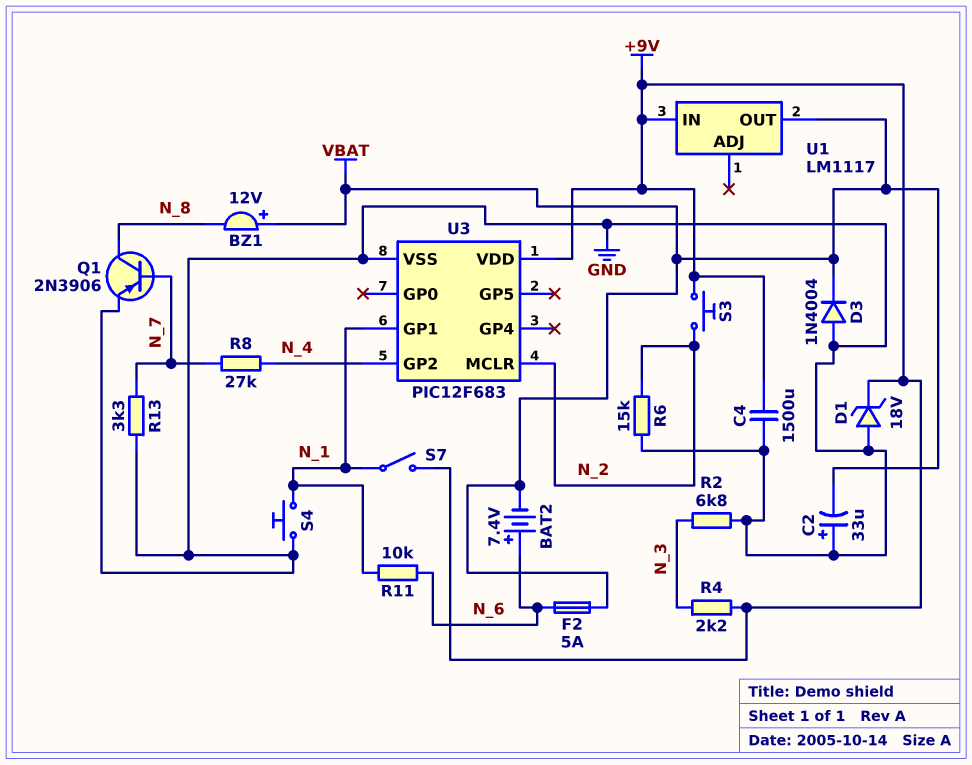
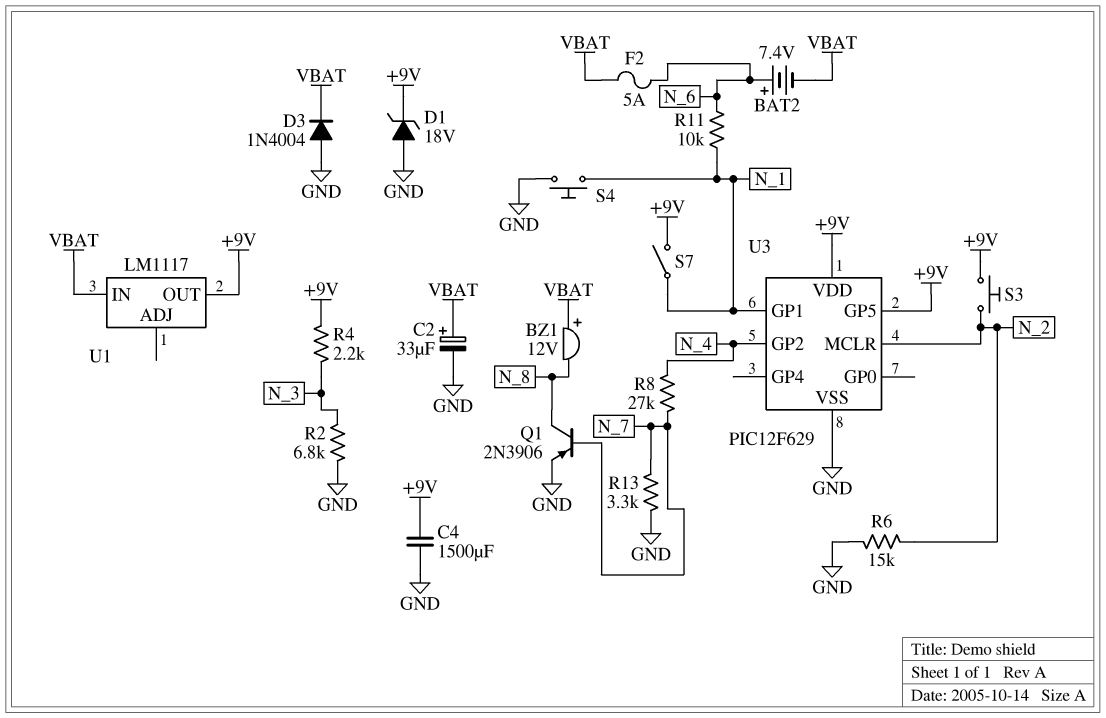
C2: 33uF (plus GND, minus VBAT) -> 33uF (plus VBAT, minus GND)
U1 pin IN: +9V -> VBAT
U1 pin OUT: VBAT -> +9V
U3: PIC12F683 -> PIC12F629
U3 pin GP5: none -> +9V

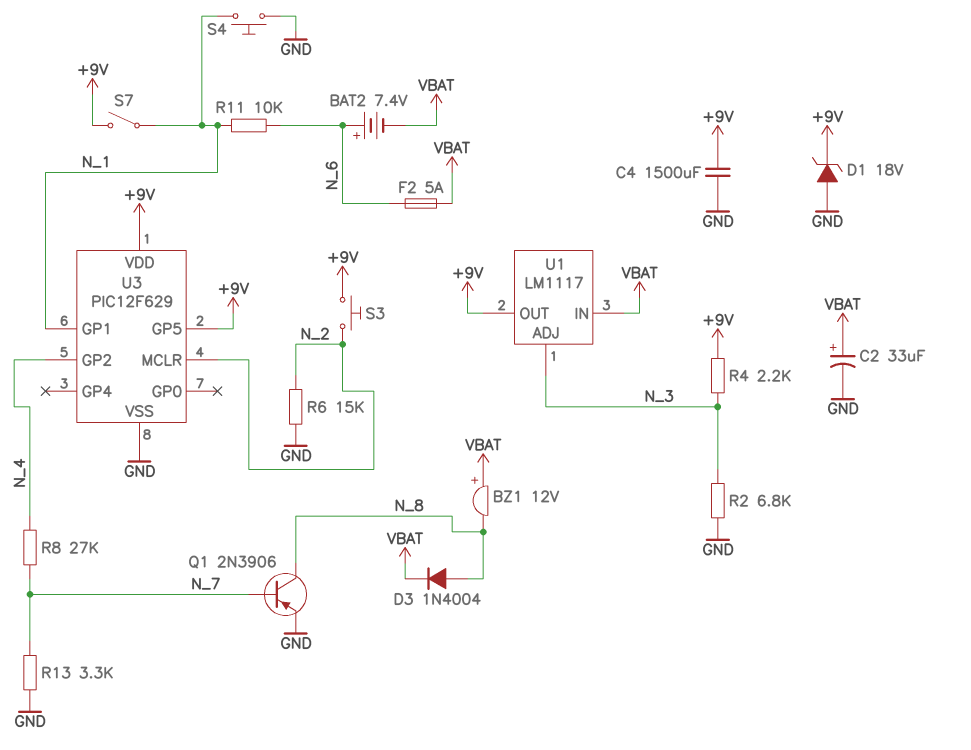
D3: diode 1N4004 (A GND, K VBAT) -> diode 1N4004 (A N_8, K VBAT)
U1 pin ADJ: none -> N_3

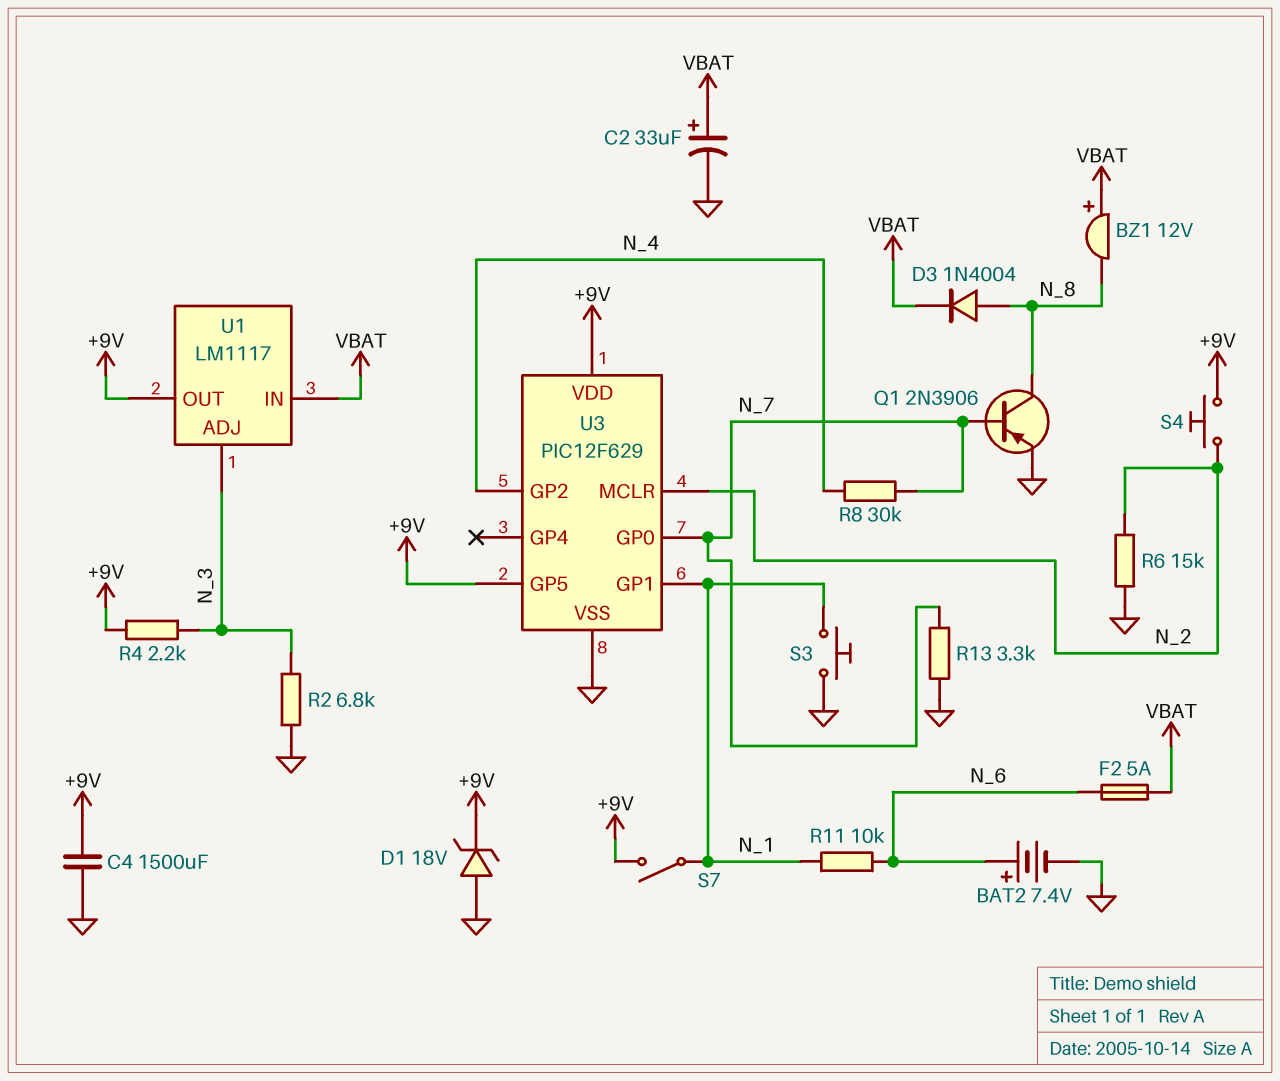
BAT2: 7.4V (plus N_6, minus VBAT) -> 7.4V (plus N_6, minus GND)
R8: 27k (N_4, N_7) -> 30k (N_4, N_7)
S3: button (+9V, N_2) -> button (GND, N_1)
S4: button (GND, N_1) -> button (+9V, N_2)
U3 pin GP0: none -> N_7

